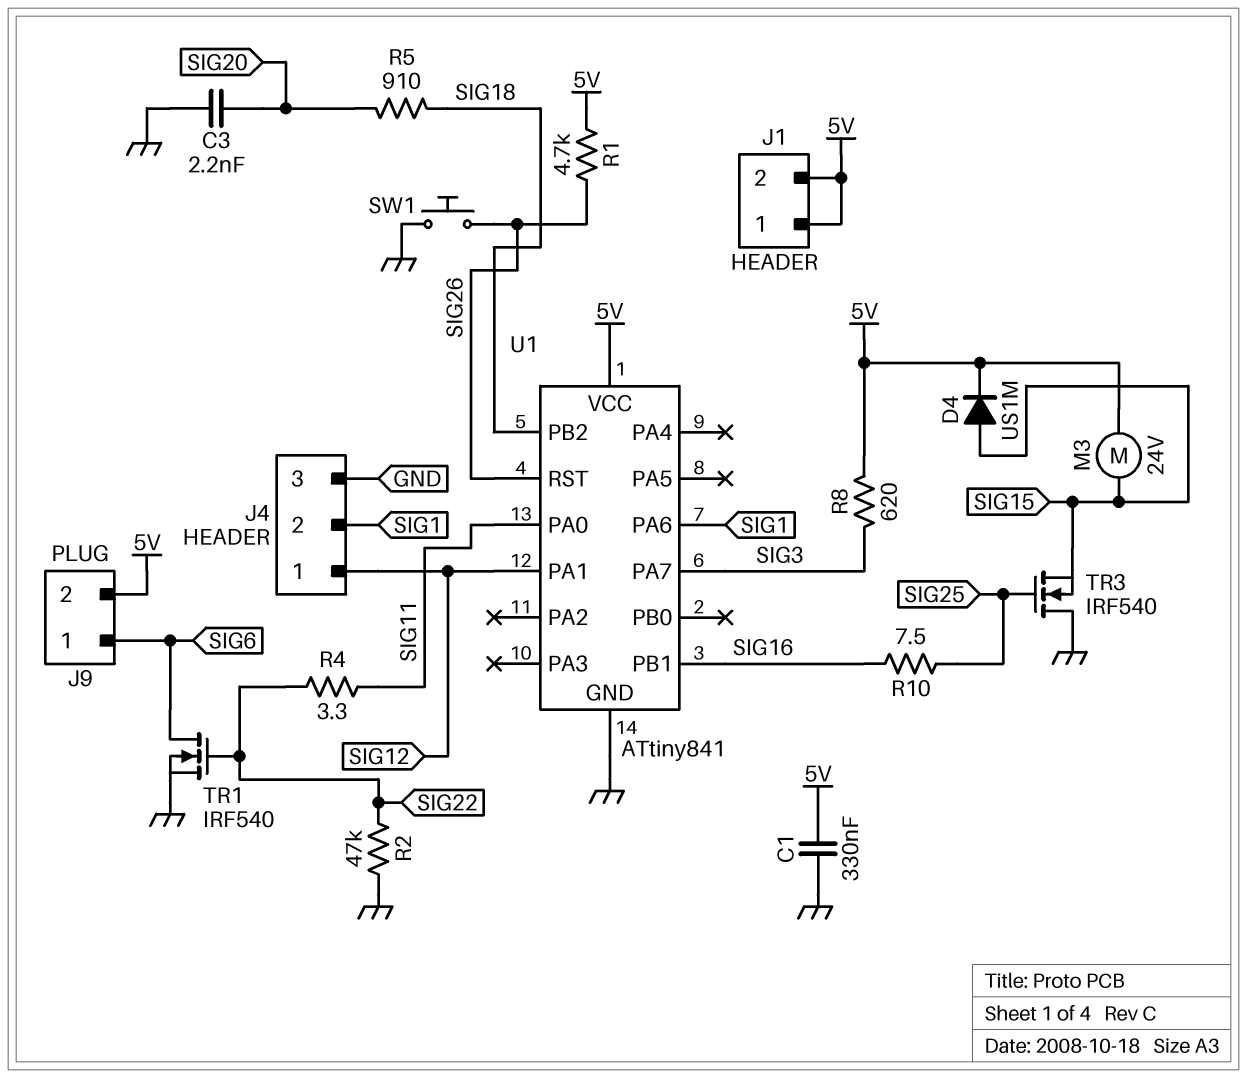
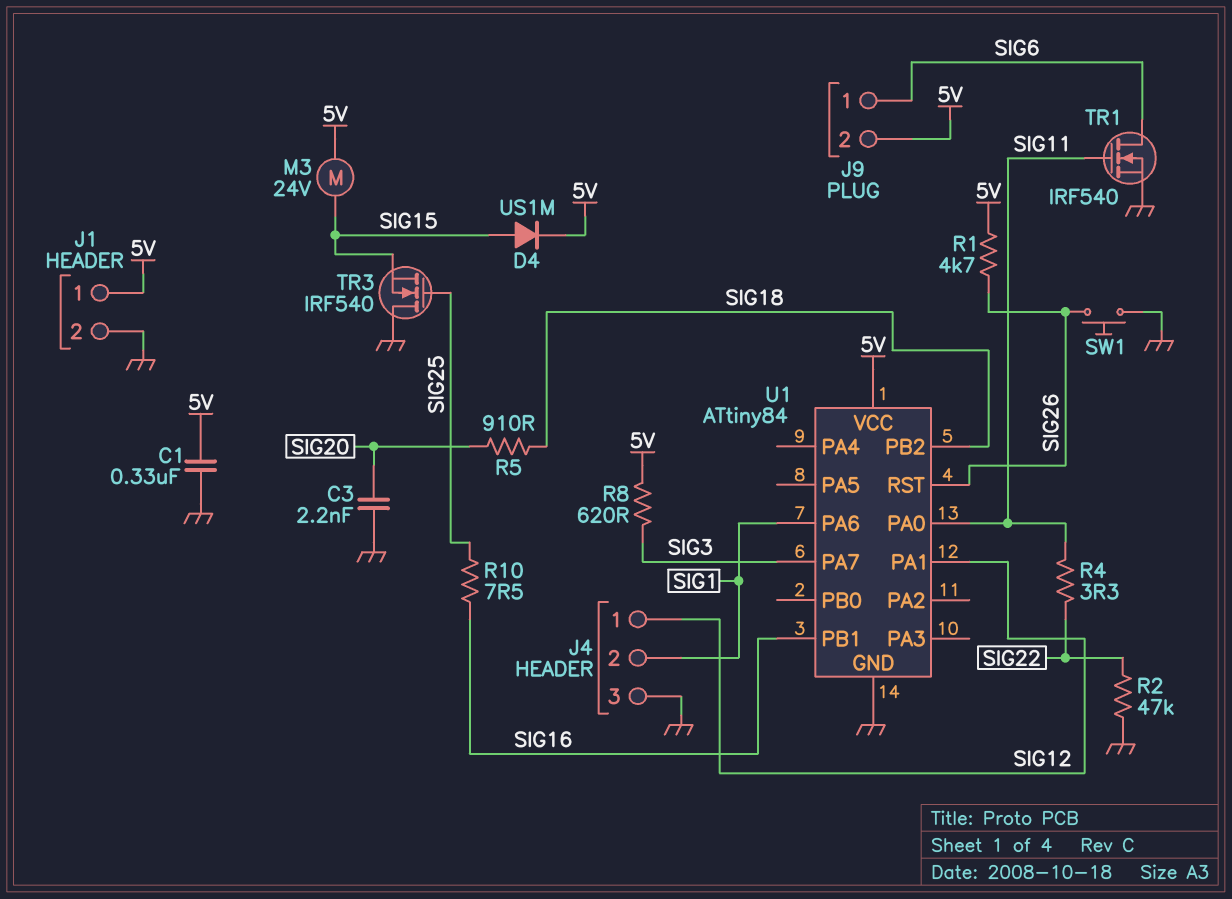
J1 pin 2: 5V -> GND
TR1: NMOS IRF540 (G SIG22, D SIG6, S GND) -> NMOS IRF540 (G SIG11, D SIG6, S GND)
U1: ATtiny841 -> ATtiny84

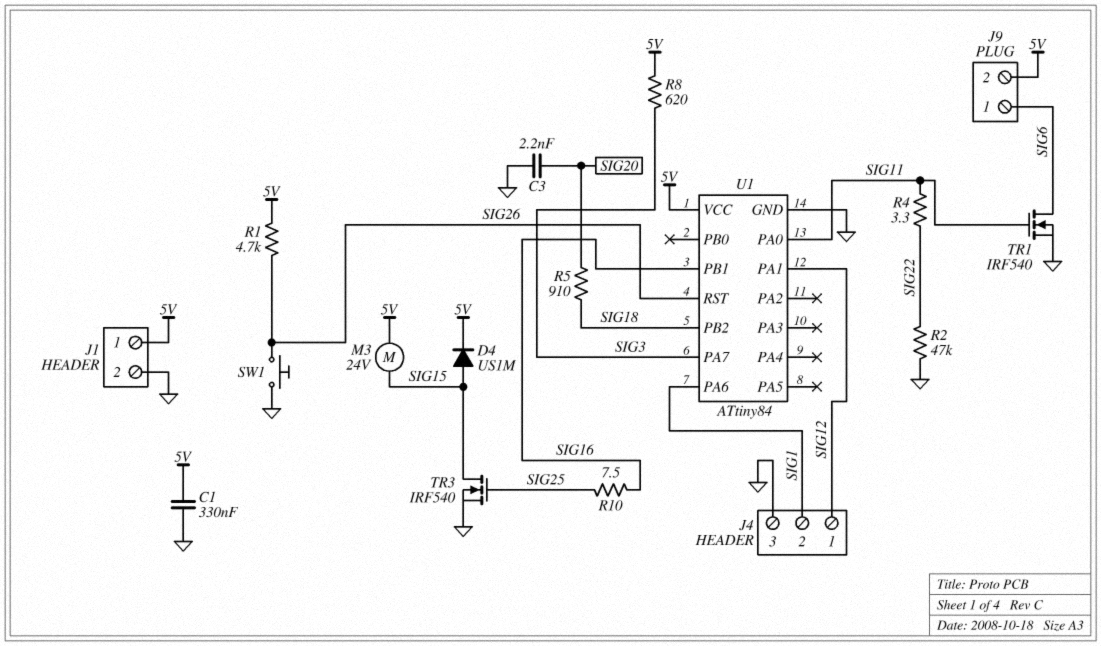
TR3: NMOS IRF540 (G SIG25, D GND, S SIG15) -> NMOS IRF540 (G SIG25, D SIG15, S GND)

